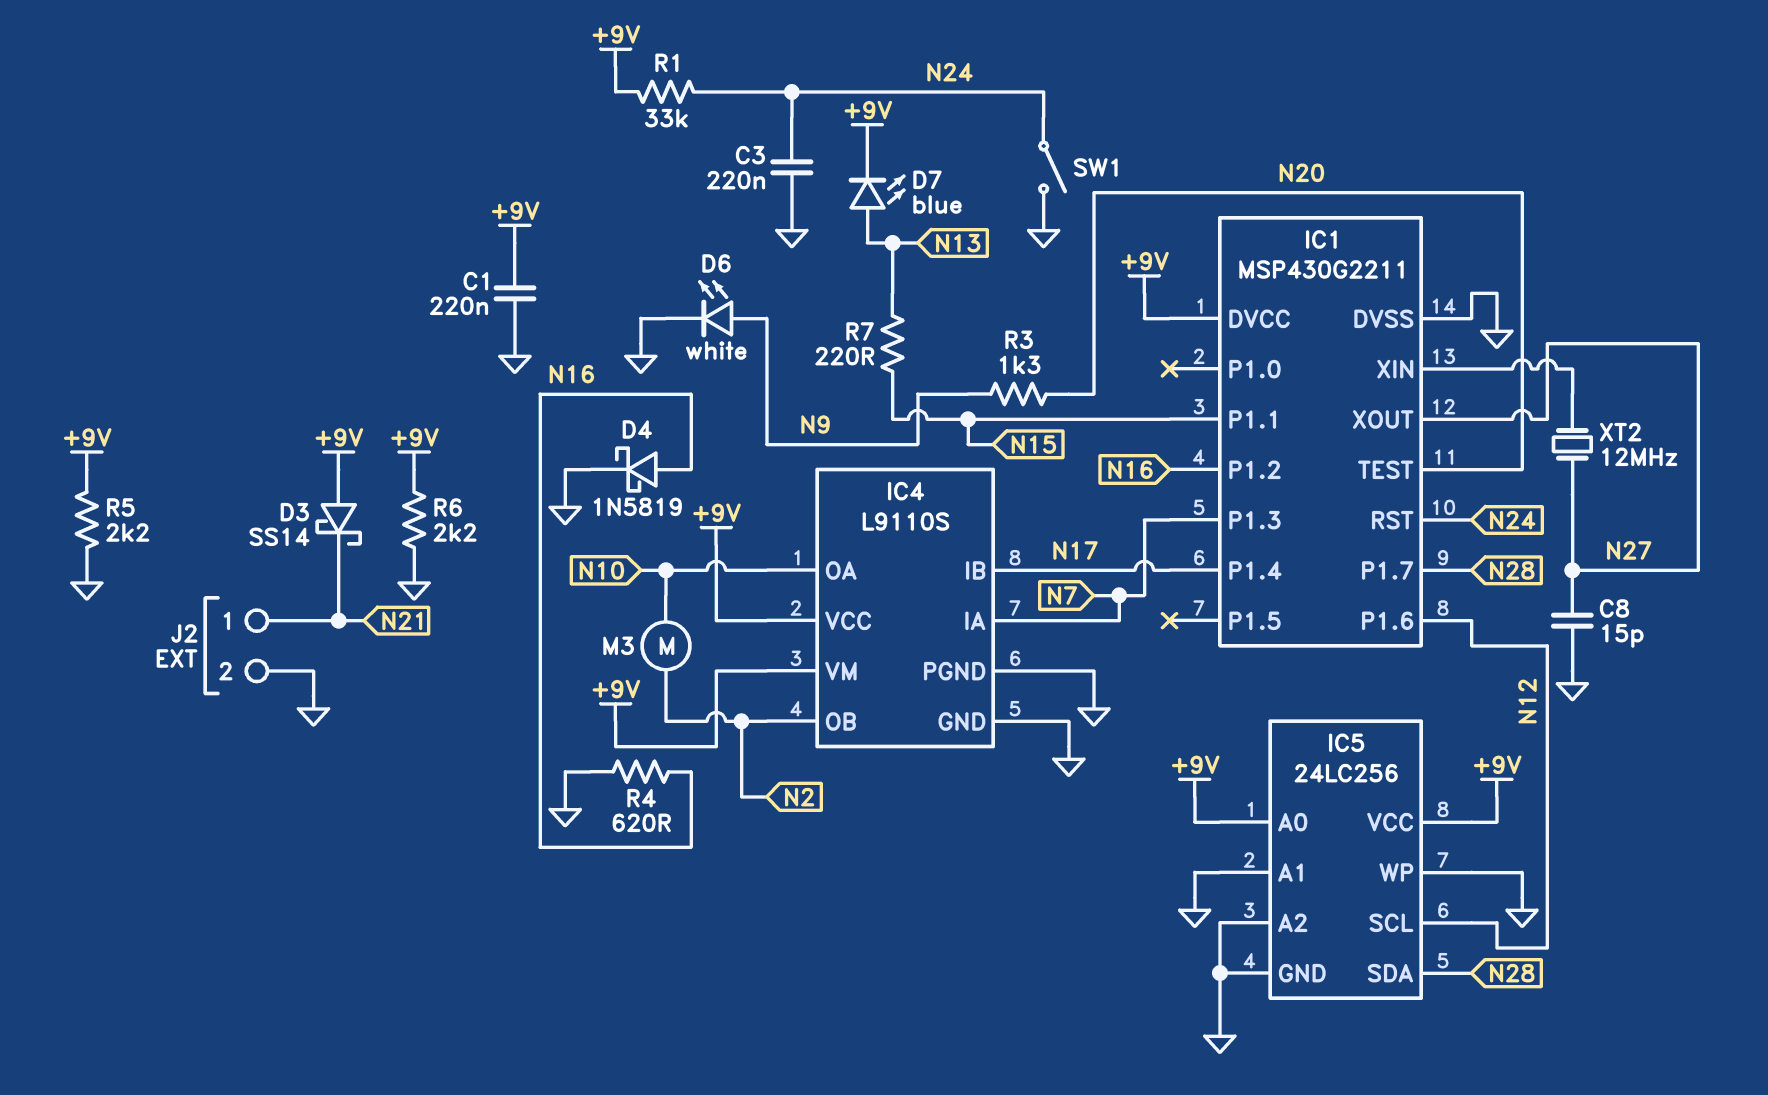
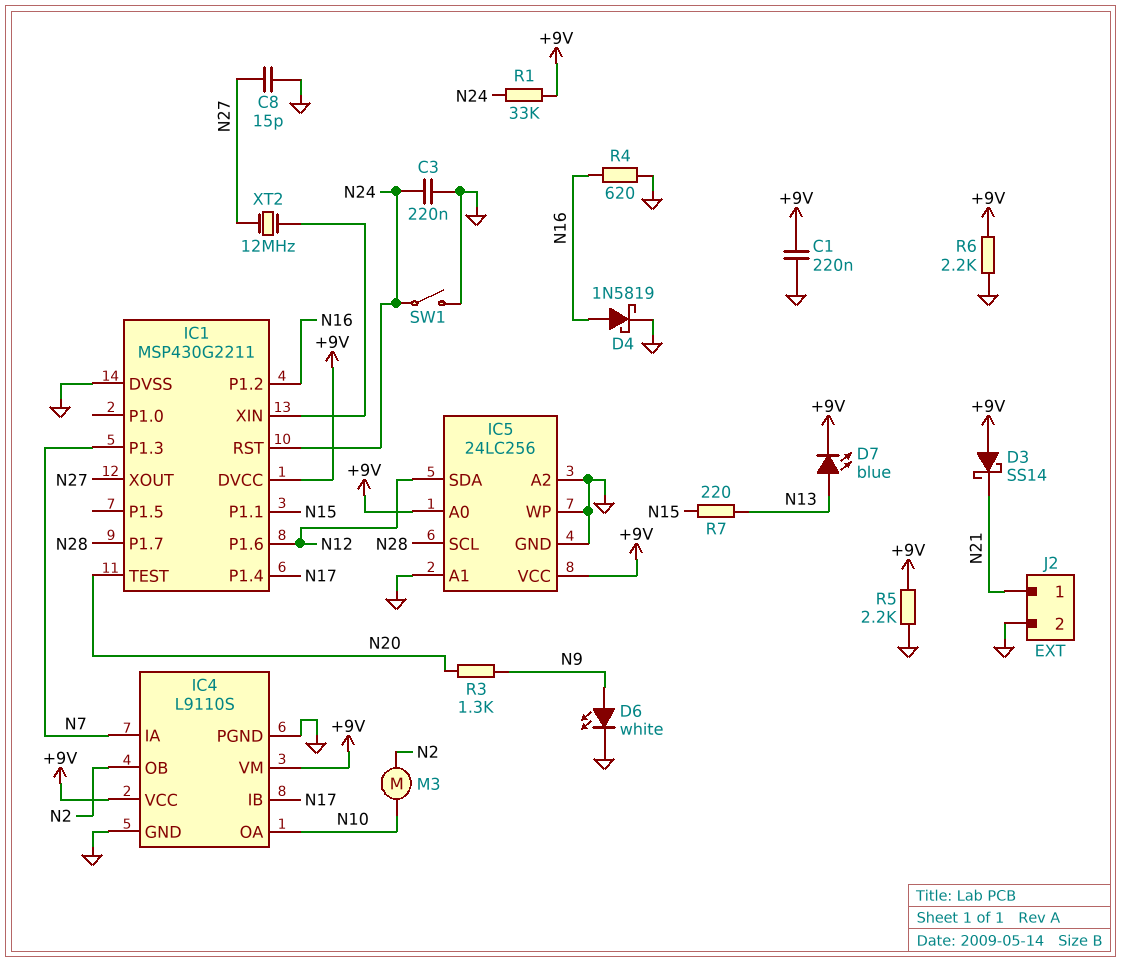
IC5 pin SCL: N12 -> N28
IC5 pin SDA: N28 -> N12

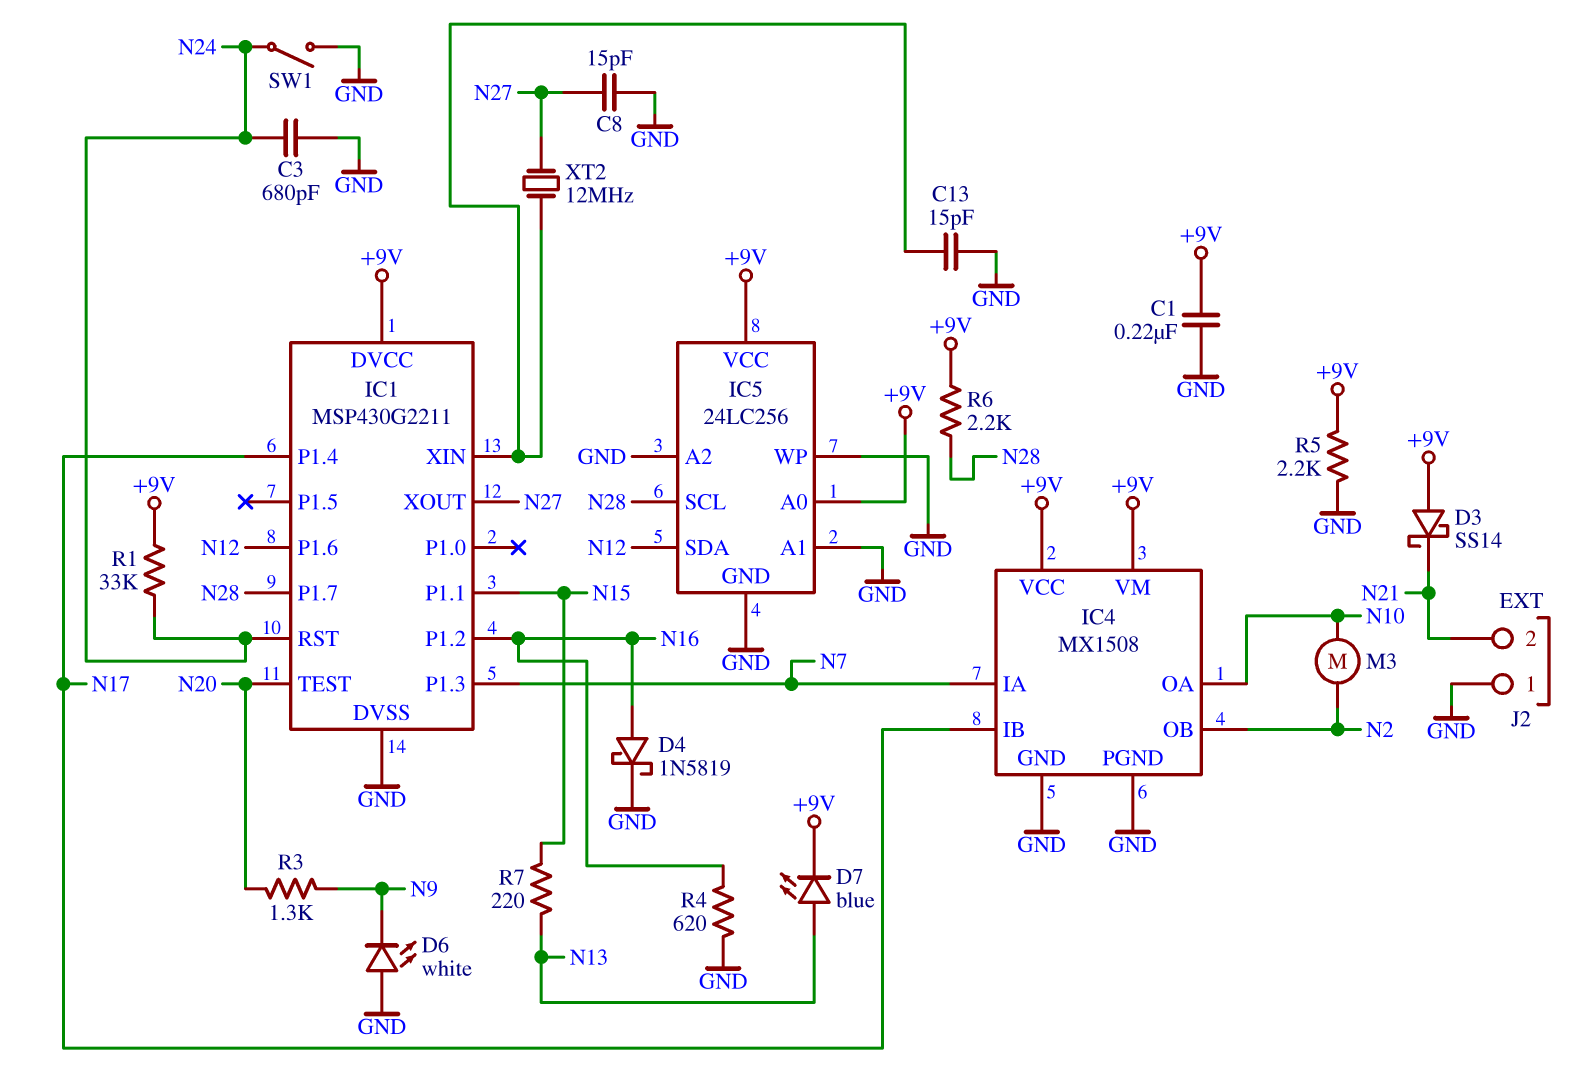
C3: 220nF (GND, N24) -> 680pF (GND, N24)
C13: none -> 15pF (GND, IC1/XIN)
D6: LED white (A N9, K GND) -> LED white (A GND, K N9)
IC4: L9110S -> MX1508
J2 pin 1: N21 -> GND
J2 pin 2: GND -> N21
R6: 2.2k (+9V, GND) -> 2.2k (+9V, N28)

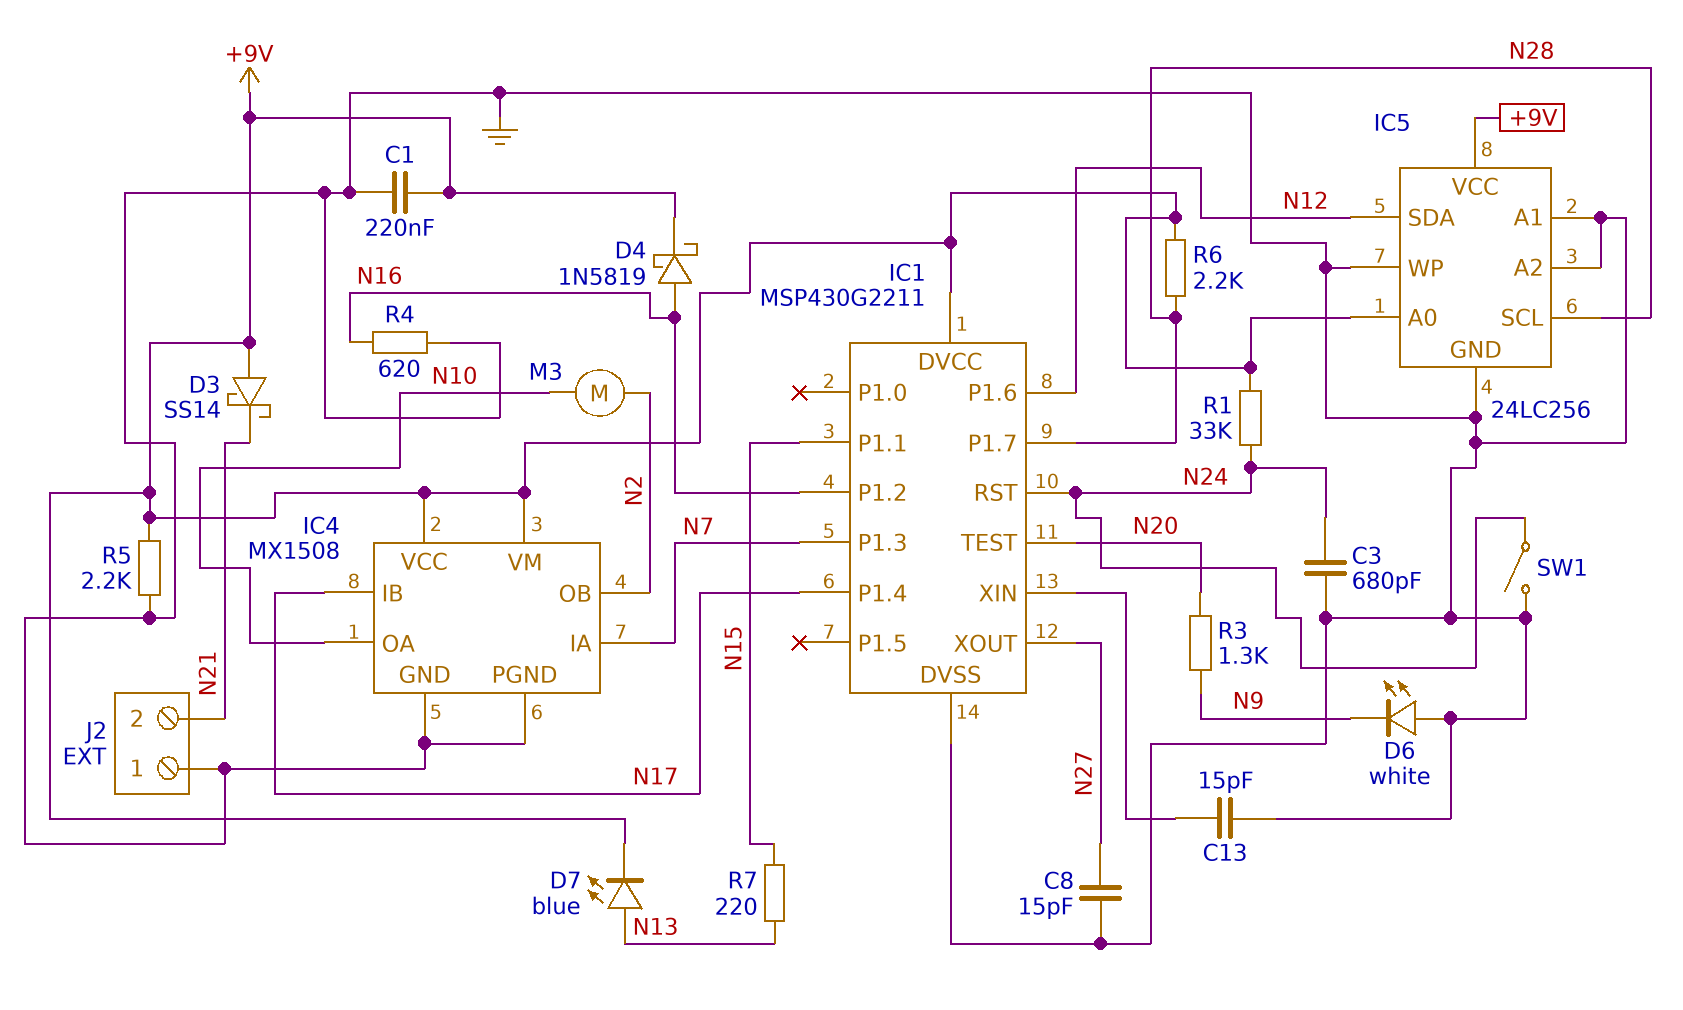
D4: schottky 1N5819 (A N16, K GND) -> schottky 1N5819 (A N16, K +9V)
XT2: 12MHz (IC1/XIN, N27) -> none

